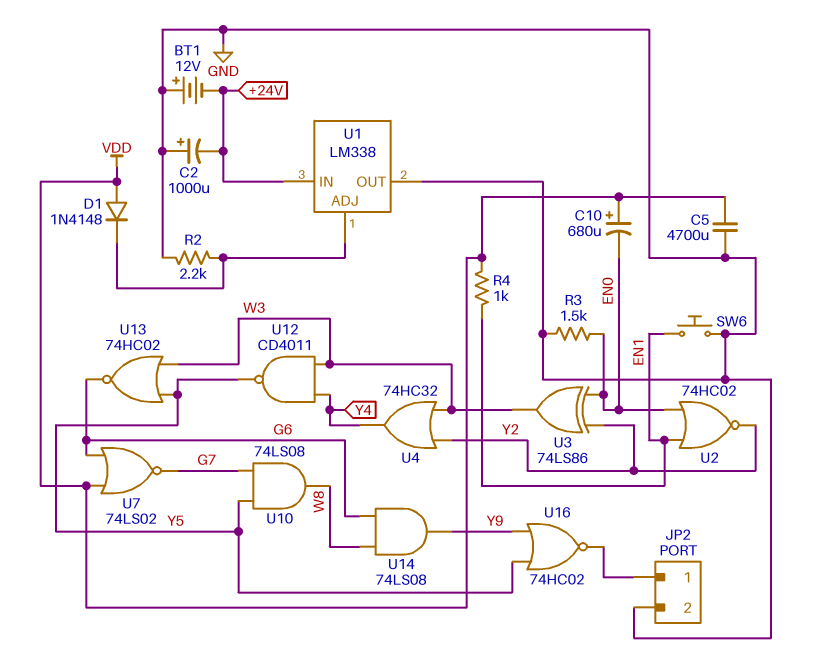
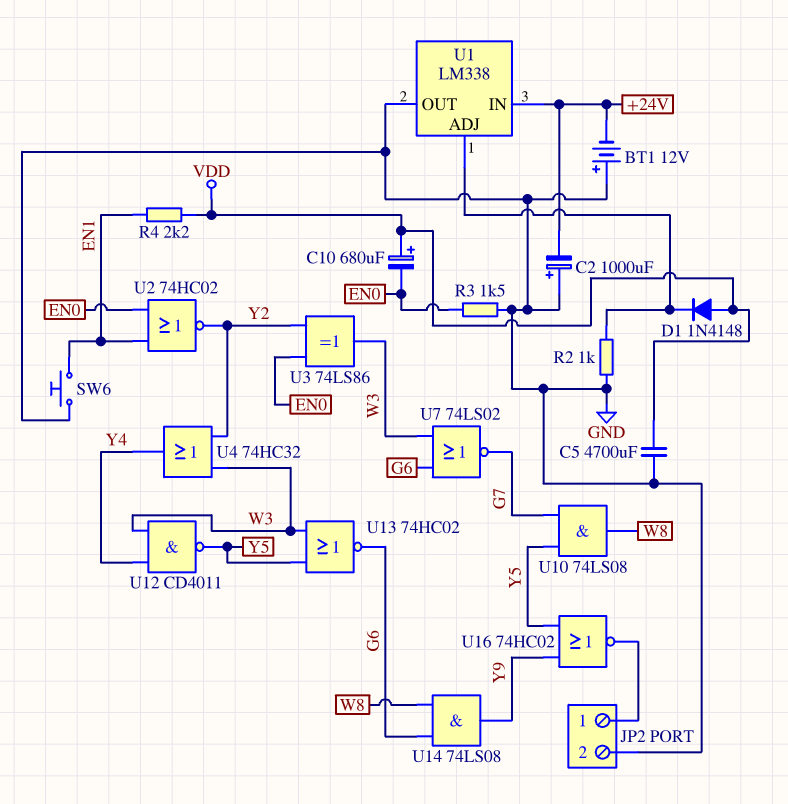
R2: 2.2k (GND, U1/ADJ) -> 1k (GND, U1/ADJ)
R4: 1k (EN1, VDD) -> 2.2k (EN1, VDD)
U7: NOR 74LS02 (in G6, in VDD, out G7) -> NOR 74LS02 (in G6, in W3, out G7)

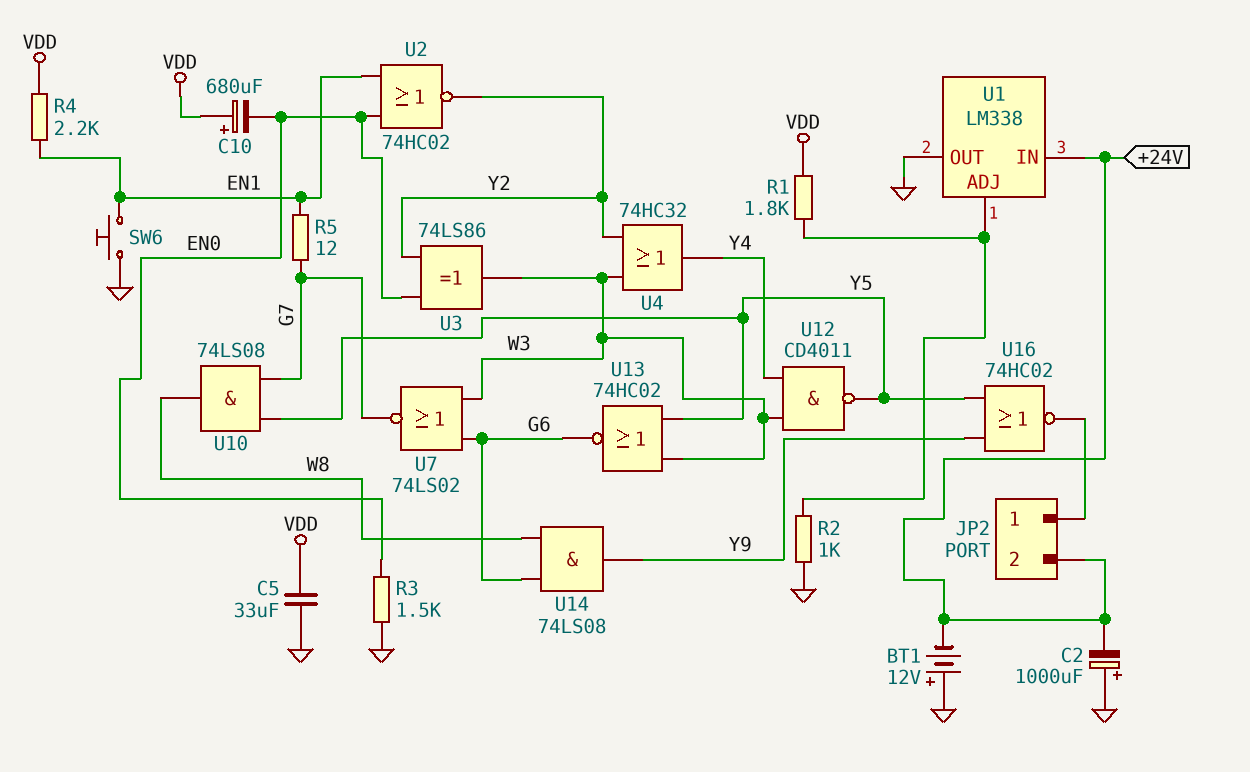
C5: 4700uF (GND, VDD) -> 33uF (GND, VDD)
D1: diode 1N4148 (A VDD, K U1/ADJ) -> none
JP2 pin 2: GND -> +24V
R1: none -> 1.8k (U1/ADJ, VDD)
R5: none -> 12 (EN1, G7)

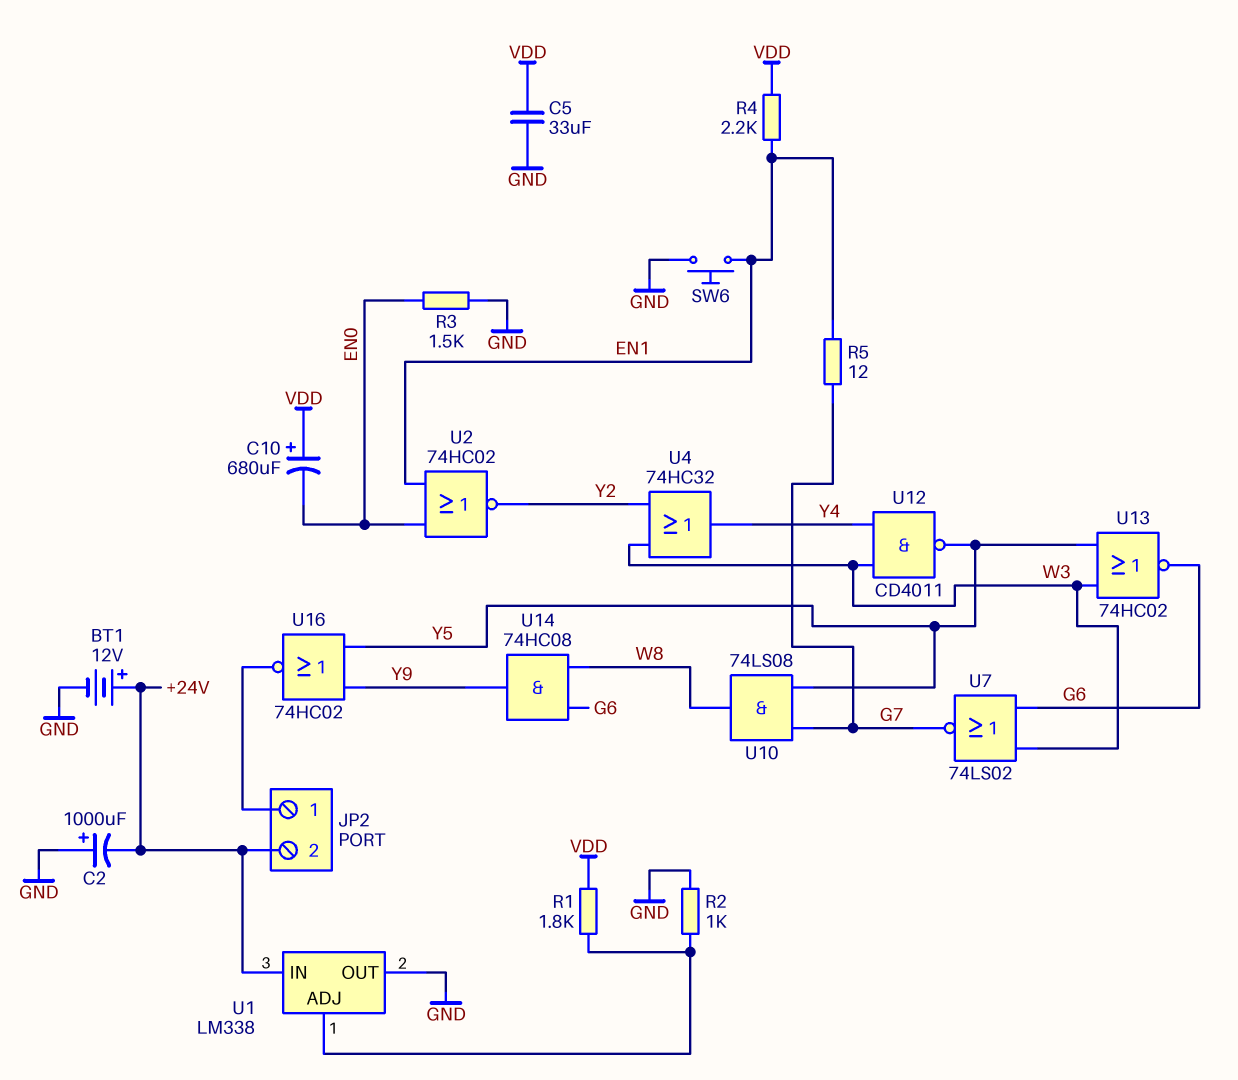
BT1: 12V (plus GND, minus +24V) -> 12V (plus +24V, minus GND)
U3: XOR 74LS86 (in EN0, in Y2, out W3) -> none
U14: AND 74LS08 (in G6, in W8, out Y9) -> AND 74HC08 (in G6, in W8, out Y9)

